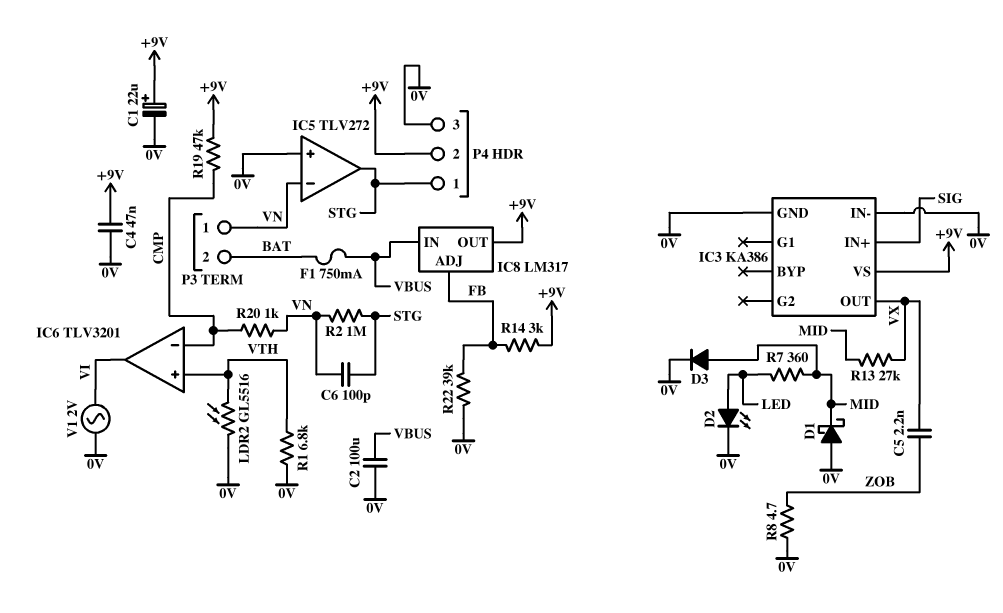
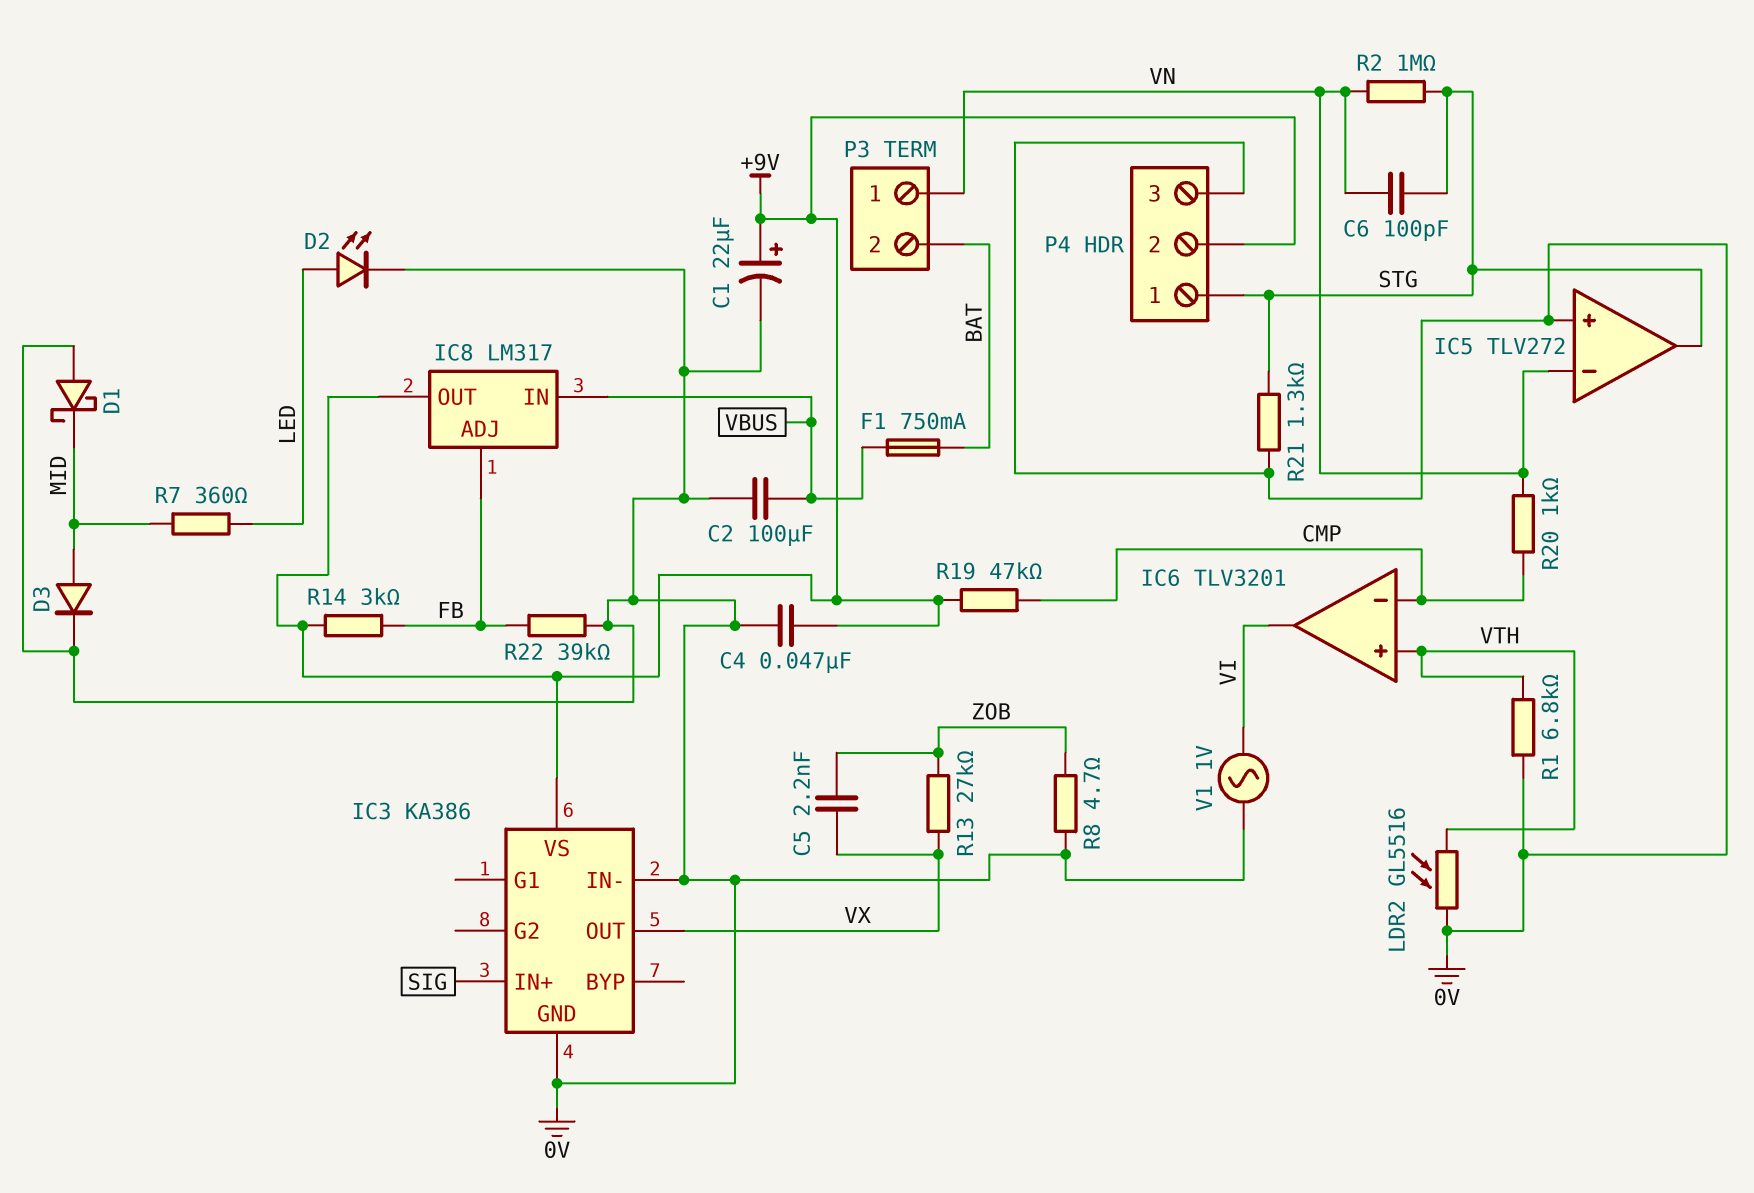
R13: 27k (MID, VX) -> 27k (VX, ZOB)
R21: none -> 1.3k (0V, STG)
V1: AC 2V (0V, VI) -> AC 1V (0V, VI)

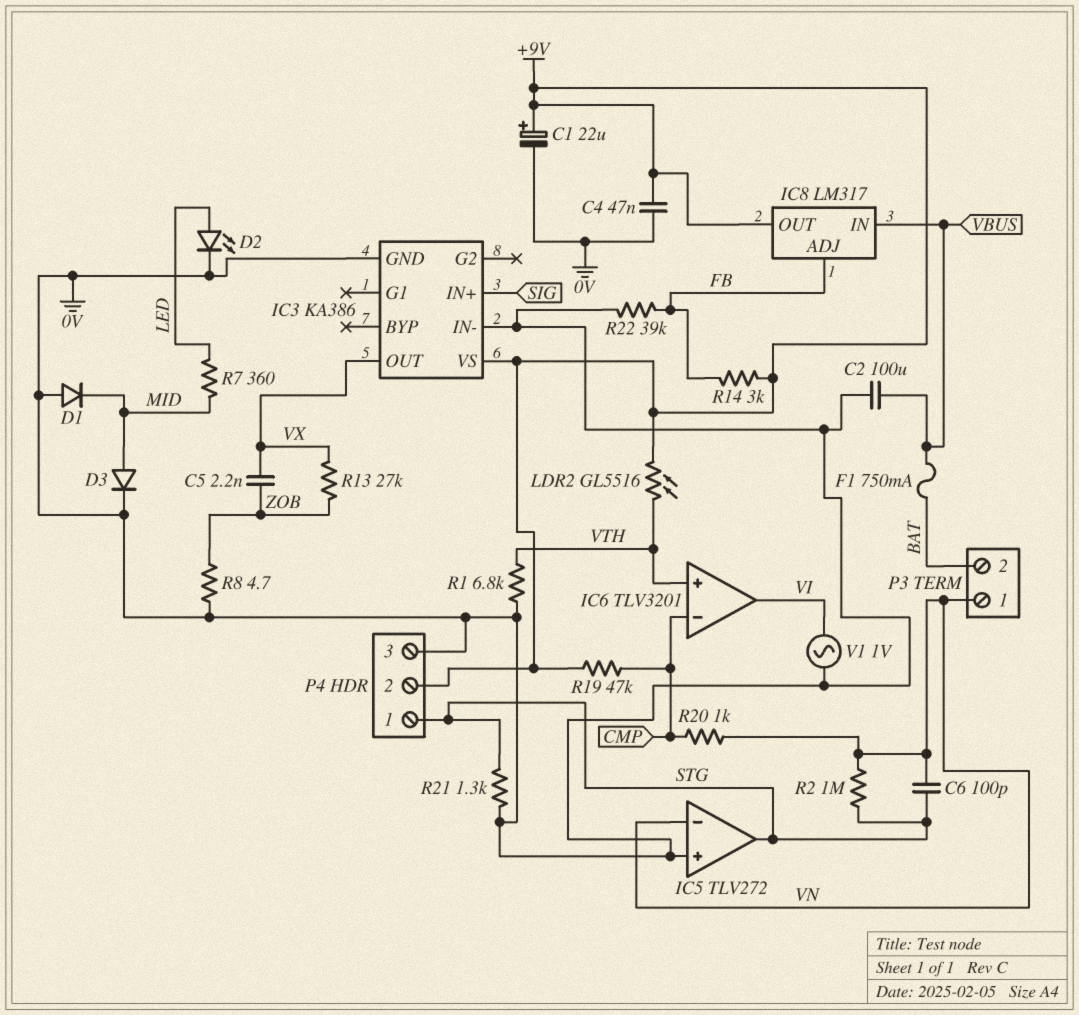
D1: schottky (A 0V, K MID) -> diode (A 0V, K MID)
LDR2: GL5516 (0V, VTH) -> GL5516 (+9V, VTH)

